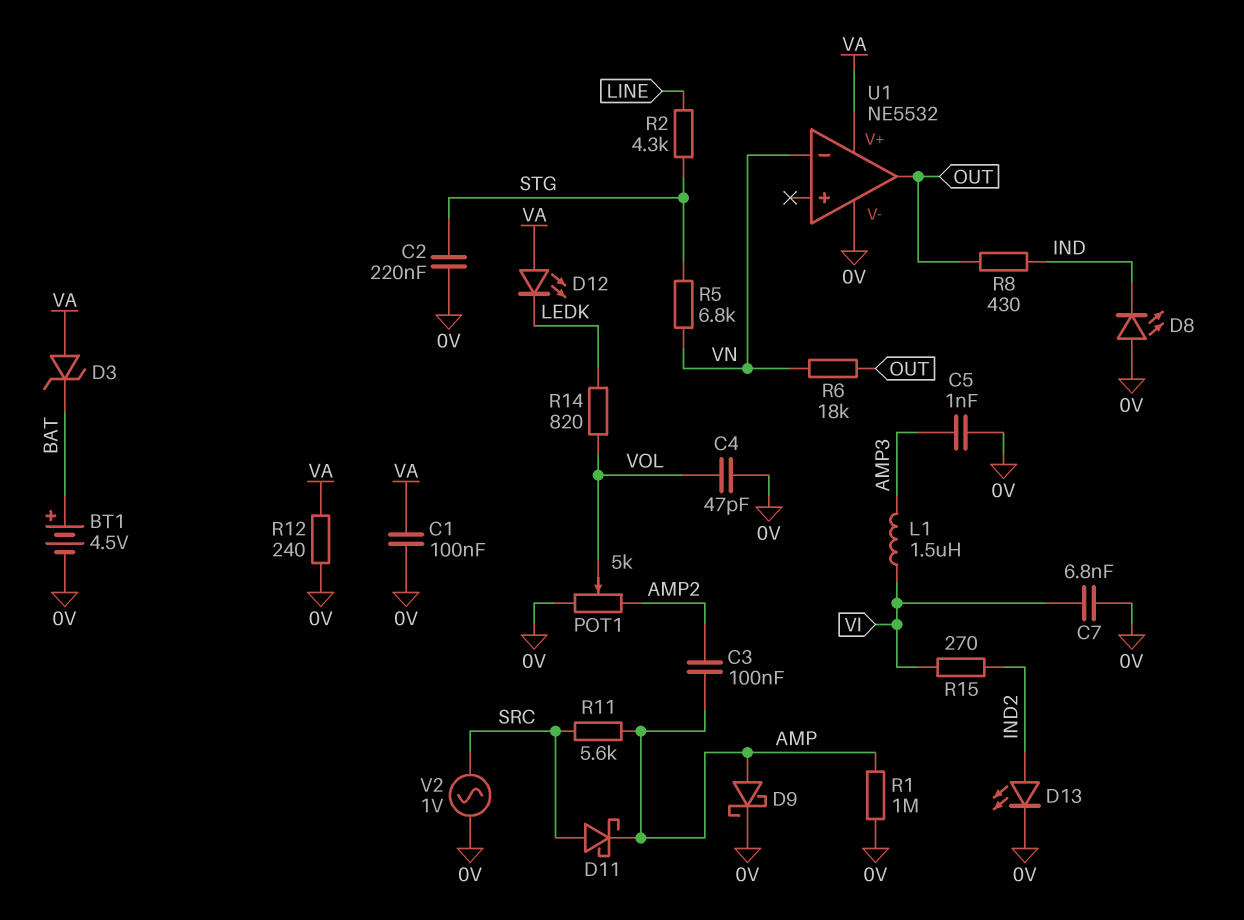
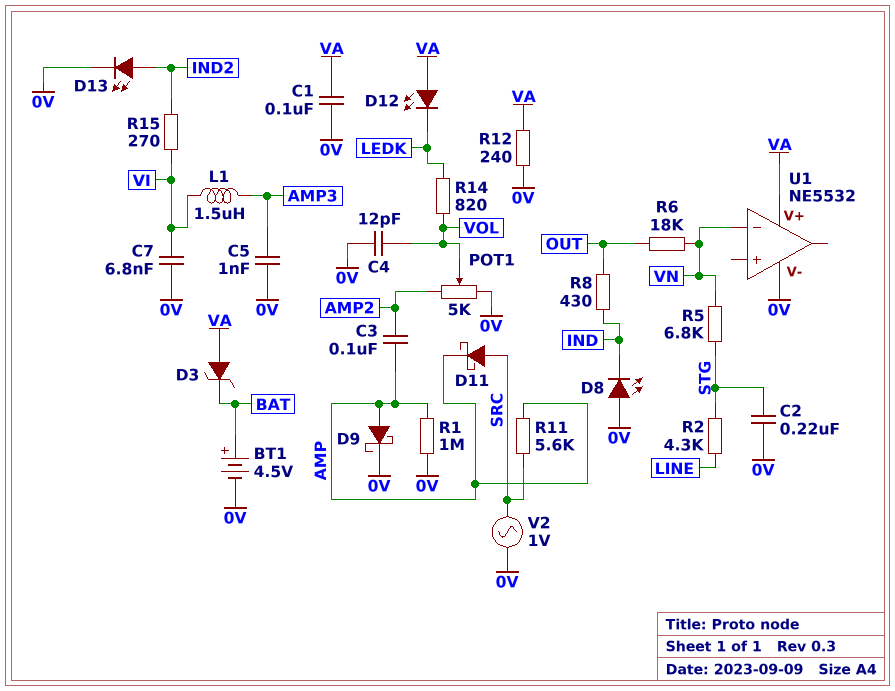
C4: 47pF (0V, VOL) -> 12pF (0V, VOL)
U1 pin out: OUT -> none

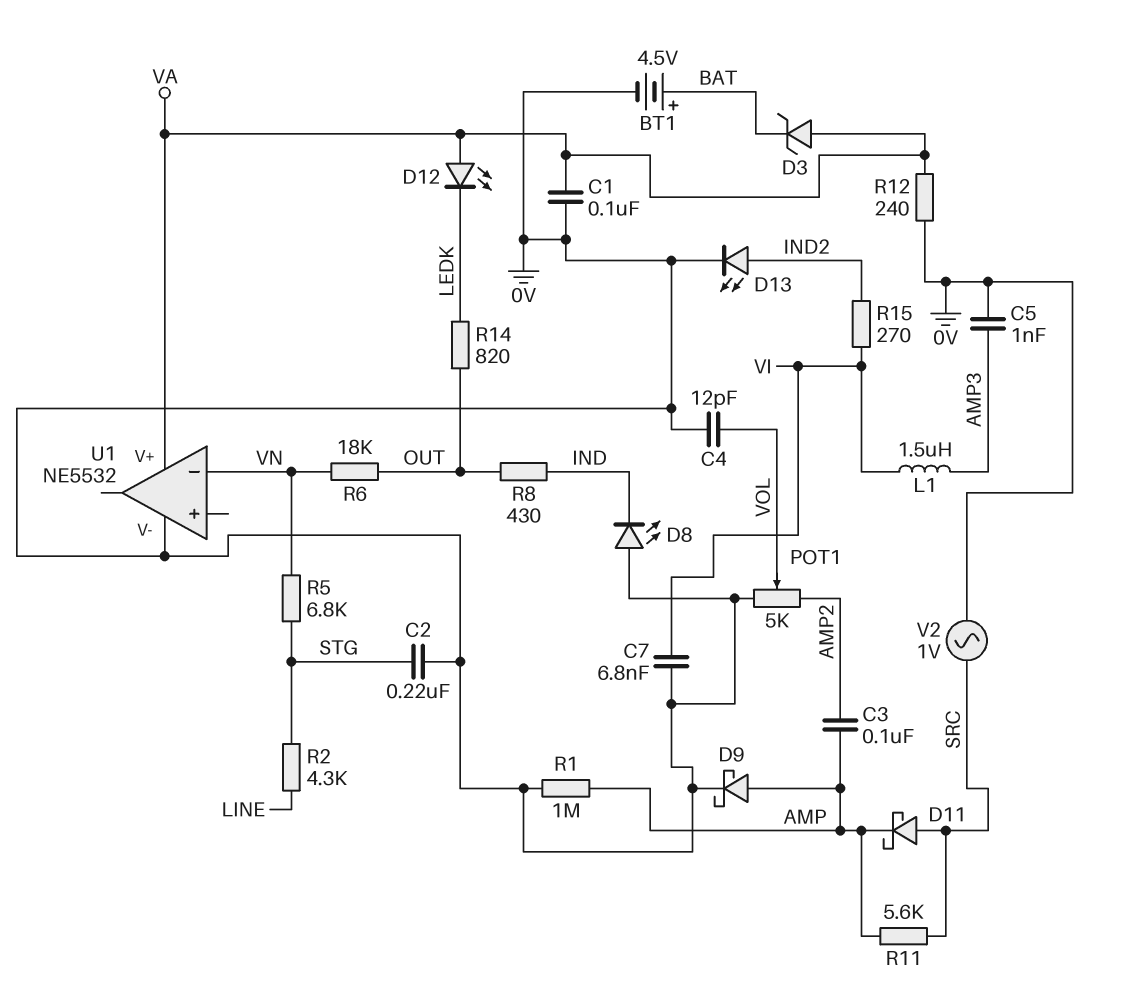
R14: 820 (LEDK, VOL) -> 820 (LEDK, OUT)

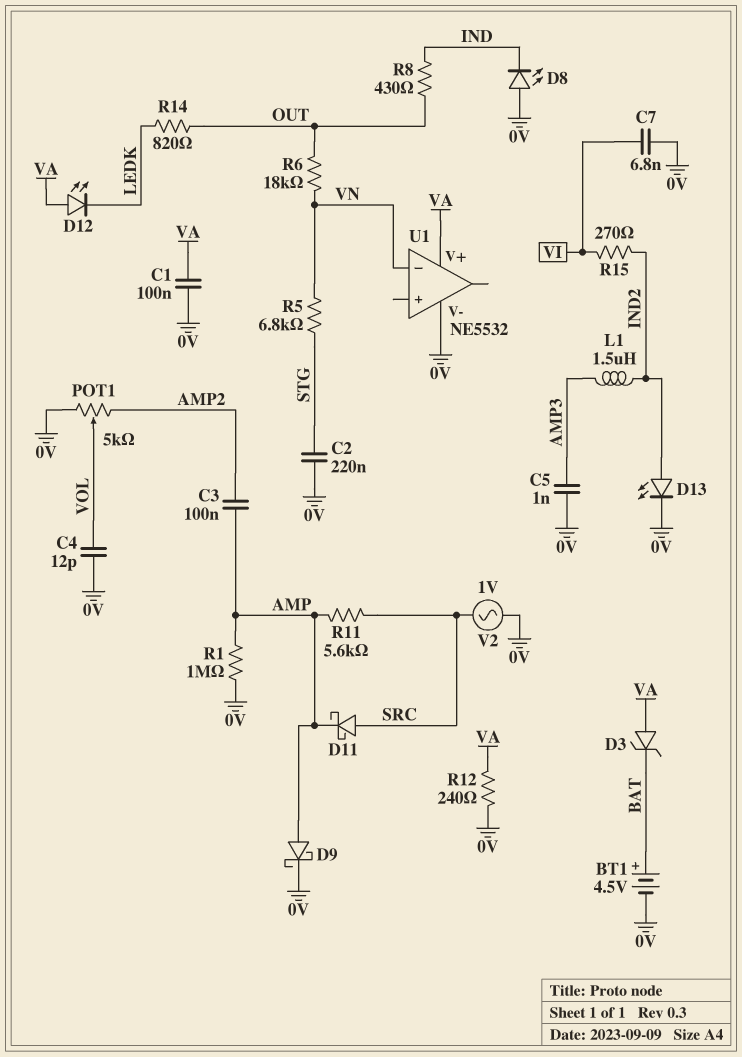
L1: 1.5uH (AMP3, VI) -> 1.5uH (AMP3, IND2)
R2: 4.3k (LINE, STG) -> none

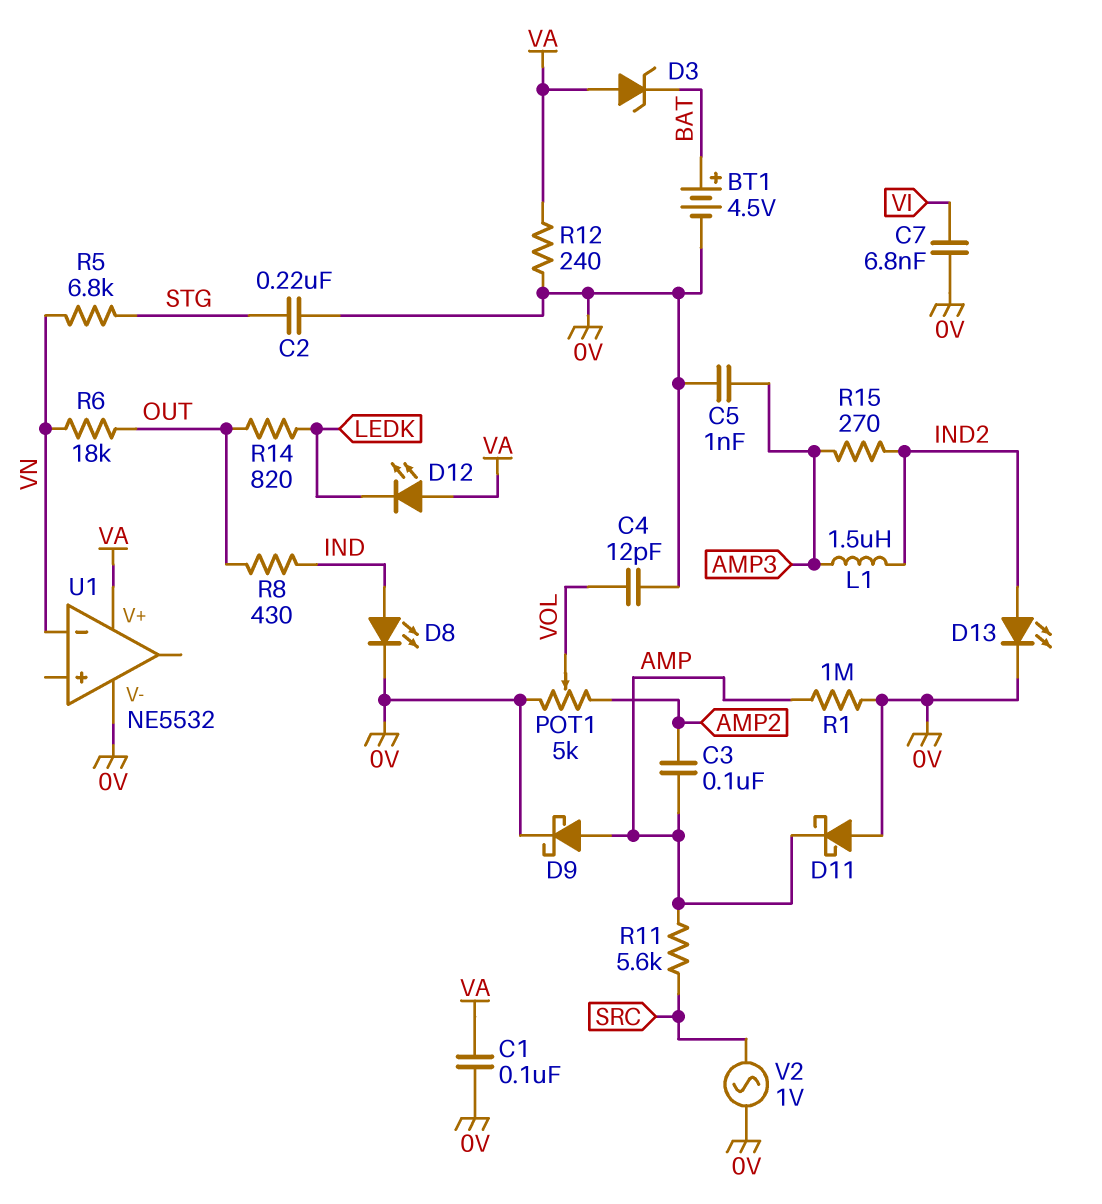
D8: LED (A 0V, K IND) -> LED (A IND, K 0V)
D11: schottky (A SRC, K AMP) -> schottky (A 0V, K AMP)
R15: 270 (IND2, VI) -> 270 (AMP3, IND2)

